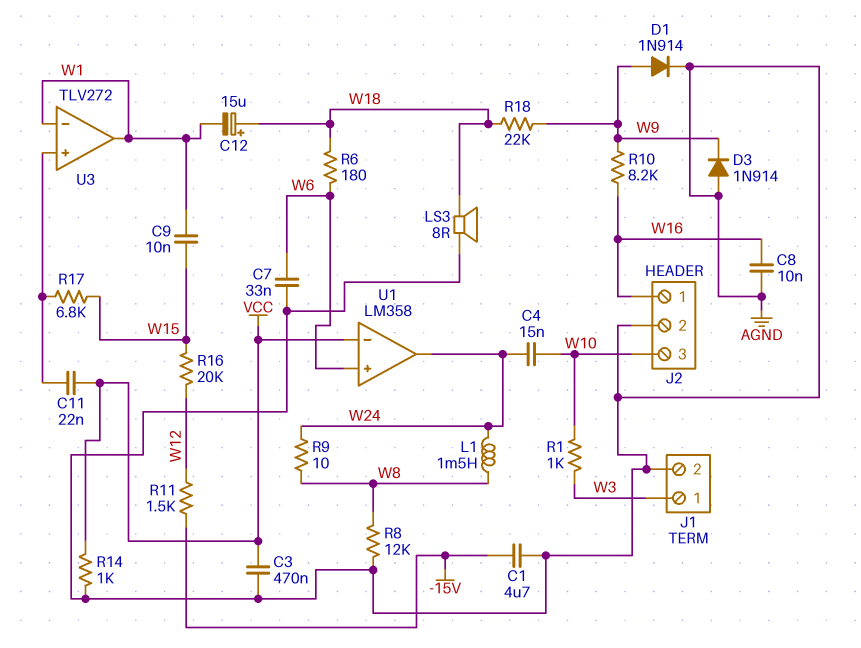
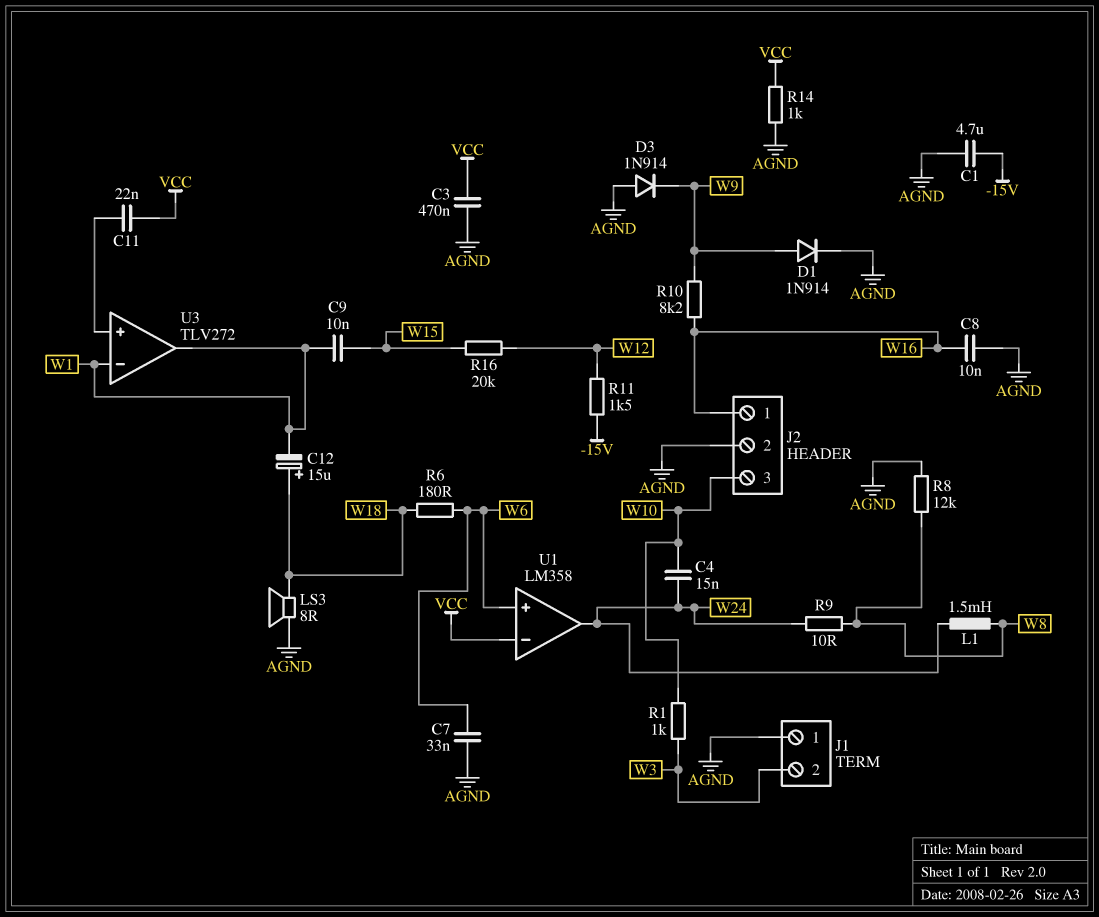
J1 pin 1: W3 -> AGND
J1 pin 2: AGND -> W3
R17: 6.8k (U3/in+, W15) -> none
R18: 22k (W9, W18) -> none

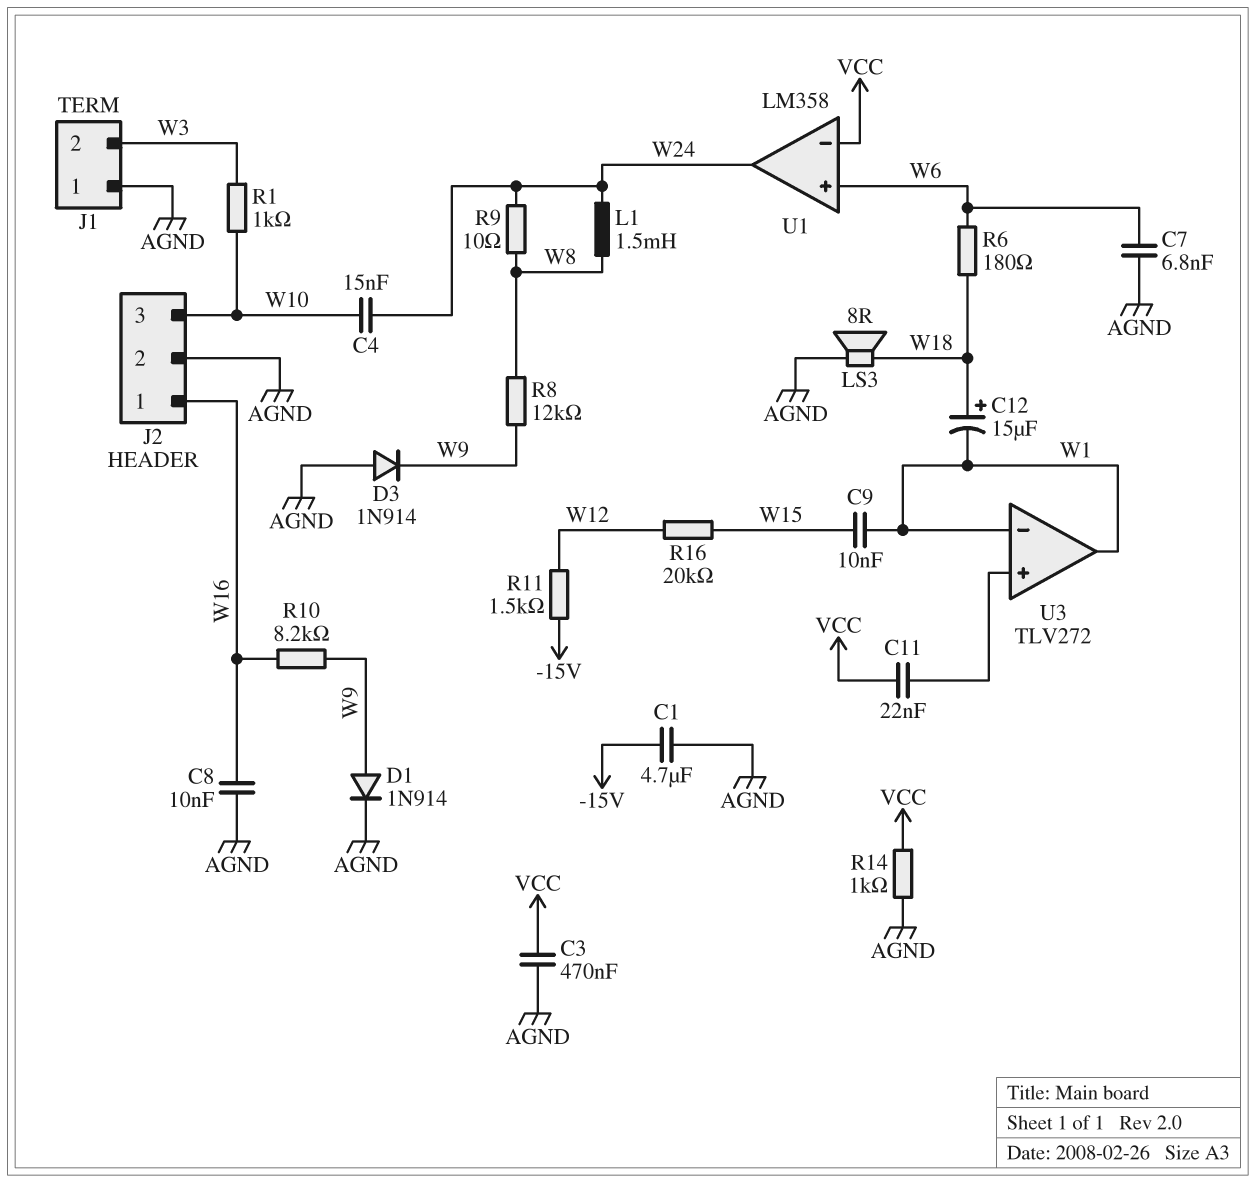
C7: 33nF (AGND, W6) -> 6.8nF (AGND, W6)
R8: 12k (AGND, W8) -> 12k (W8, W9)

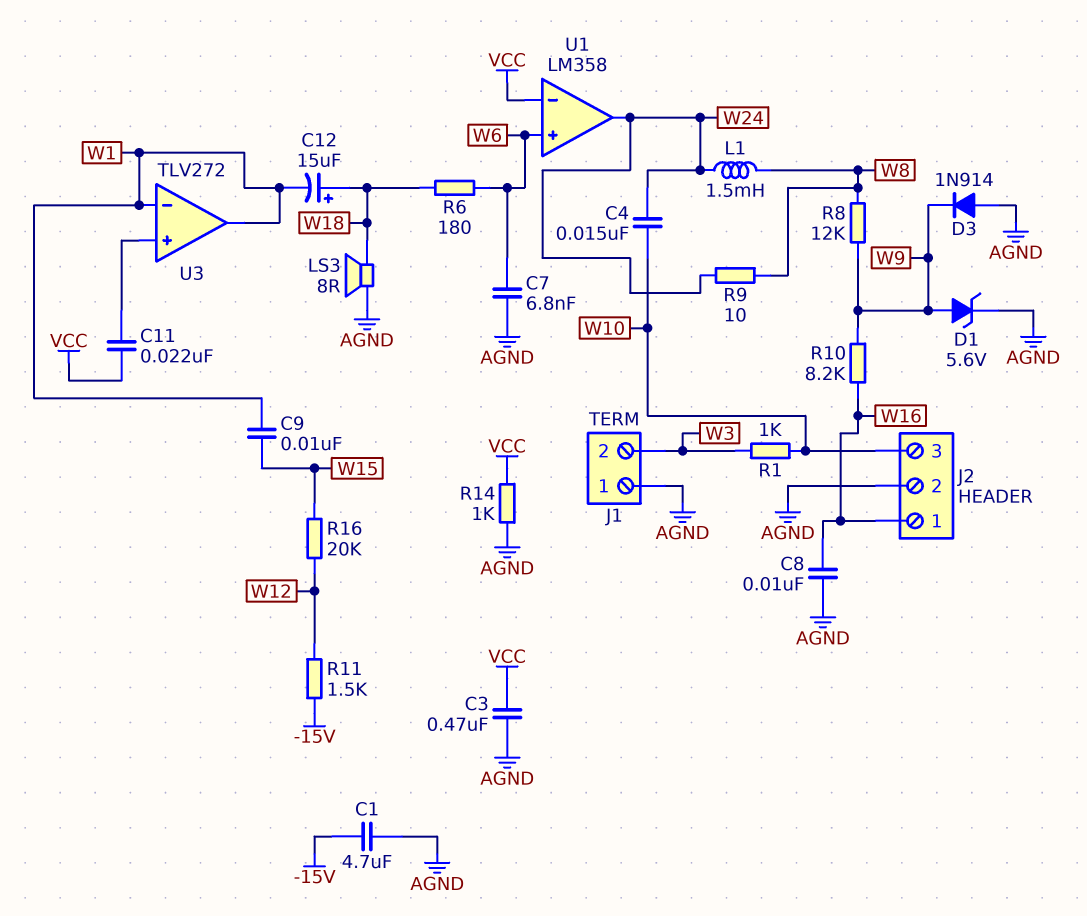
D1: diode 1N914 (A W9, K AGND) -> zener 5.6V (A W9, K AGND)

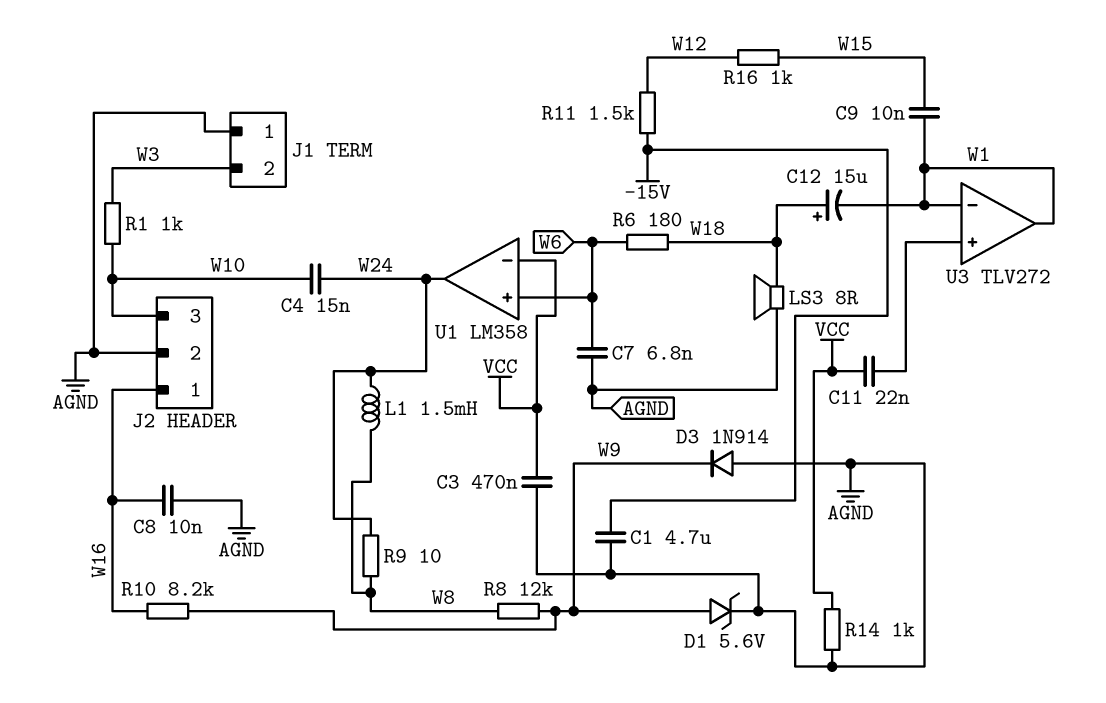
R16: 20k (W12, W15) -> 1k (W12, W15)

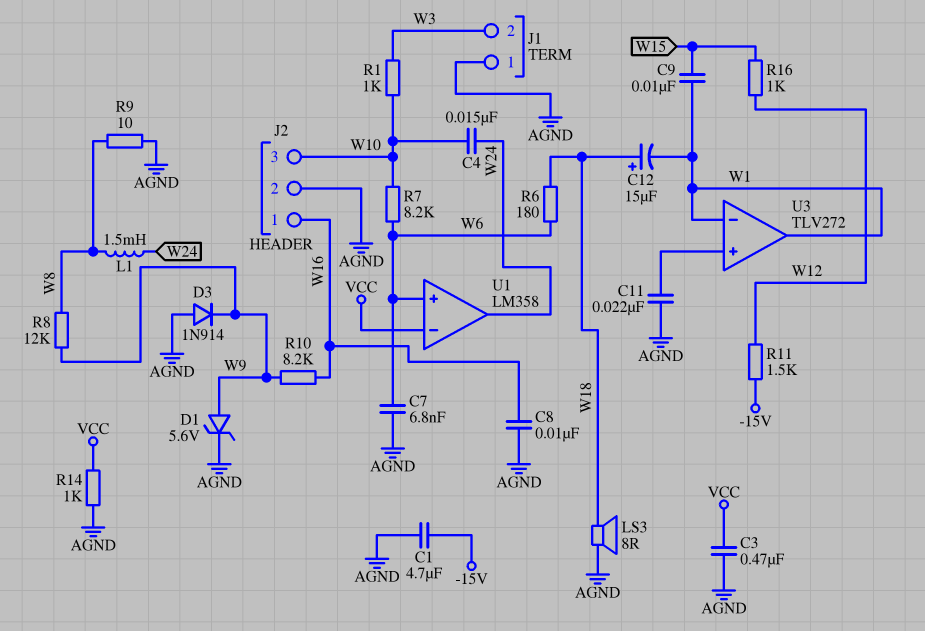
C11: 22nF (U3/in+, VCC) -> 22nF (AGND, U3/in+)
R7: none -> 8.2k (W6, W10)
R9: 10 (W8, W24) -> 10 (AGND, W8)

